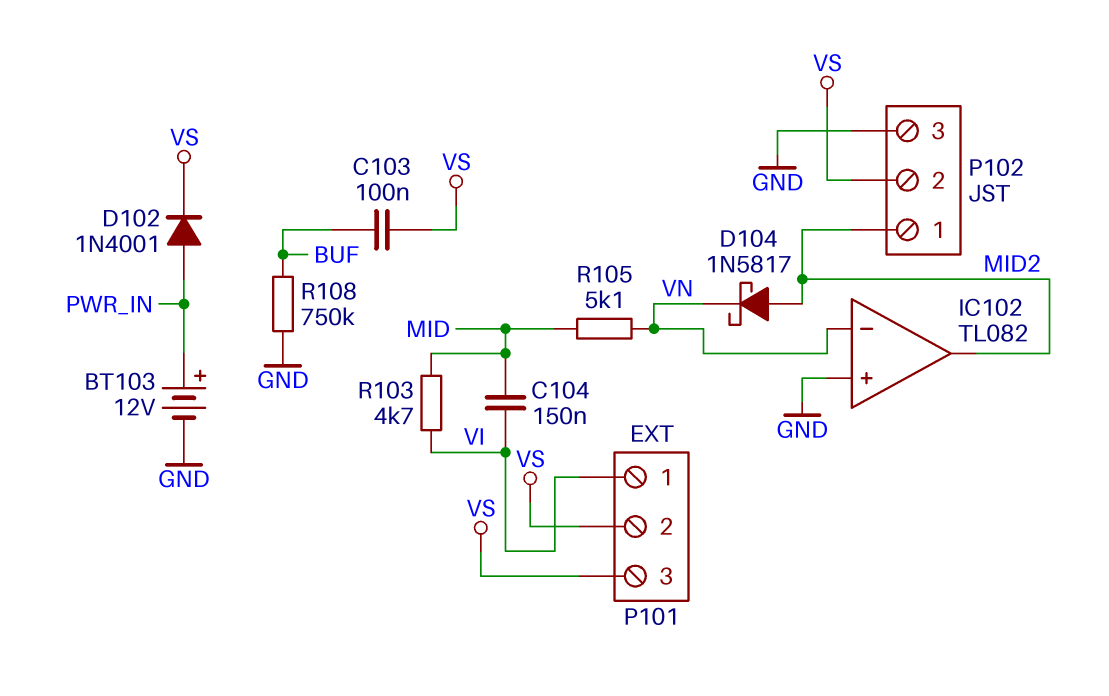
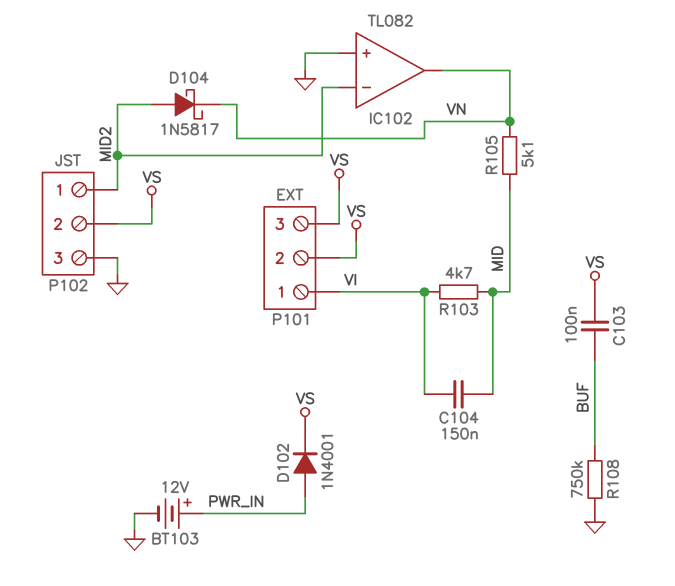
IC102 pin in-: VN -> MID2
IC102 pin out: MID2 -> VN

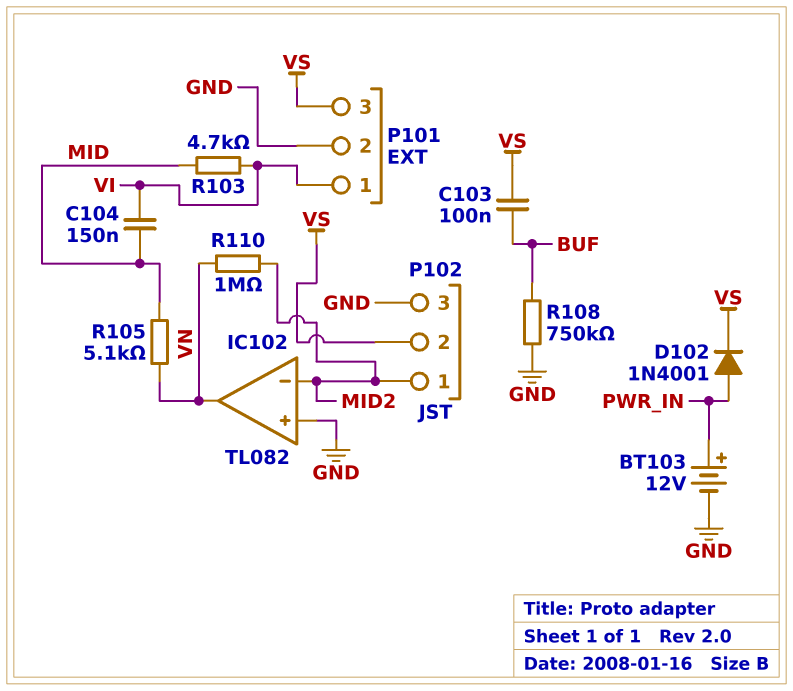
D104: schottky 1N5817 (A MID2, K VN) -> none
P101 pin 2: VS -> GND
R110: none -> 1M (MID2, VN)

